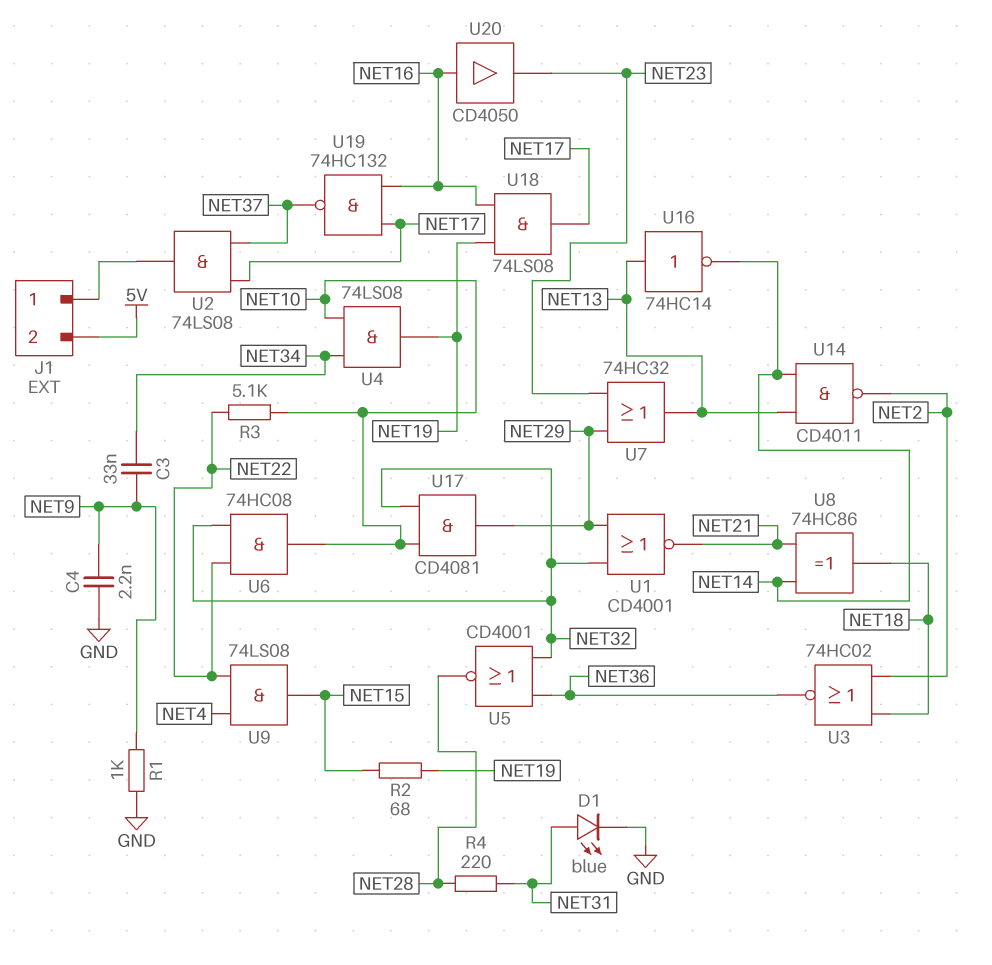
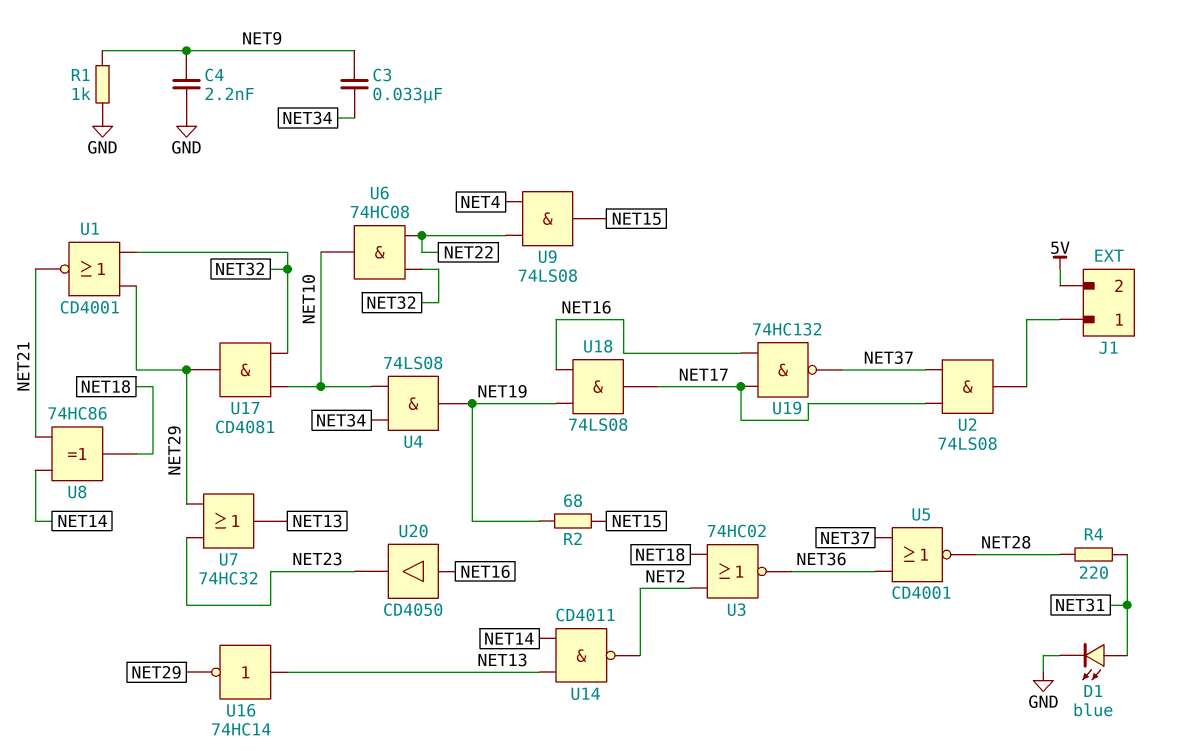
R3: 5.1k (NET10, NET22) -> none
U5: NOR CD4001 (in NET32, in NET36, out NET28) -> NOR CD4001 (in NET36, in NET37, out NET28)
U16: NOT 74HC14 (in NET13, out NET14) -> NOT 74HC14 (in NET13, out NET29)

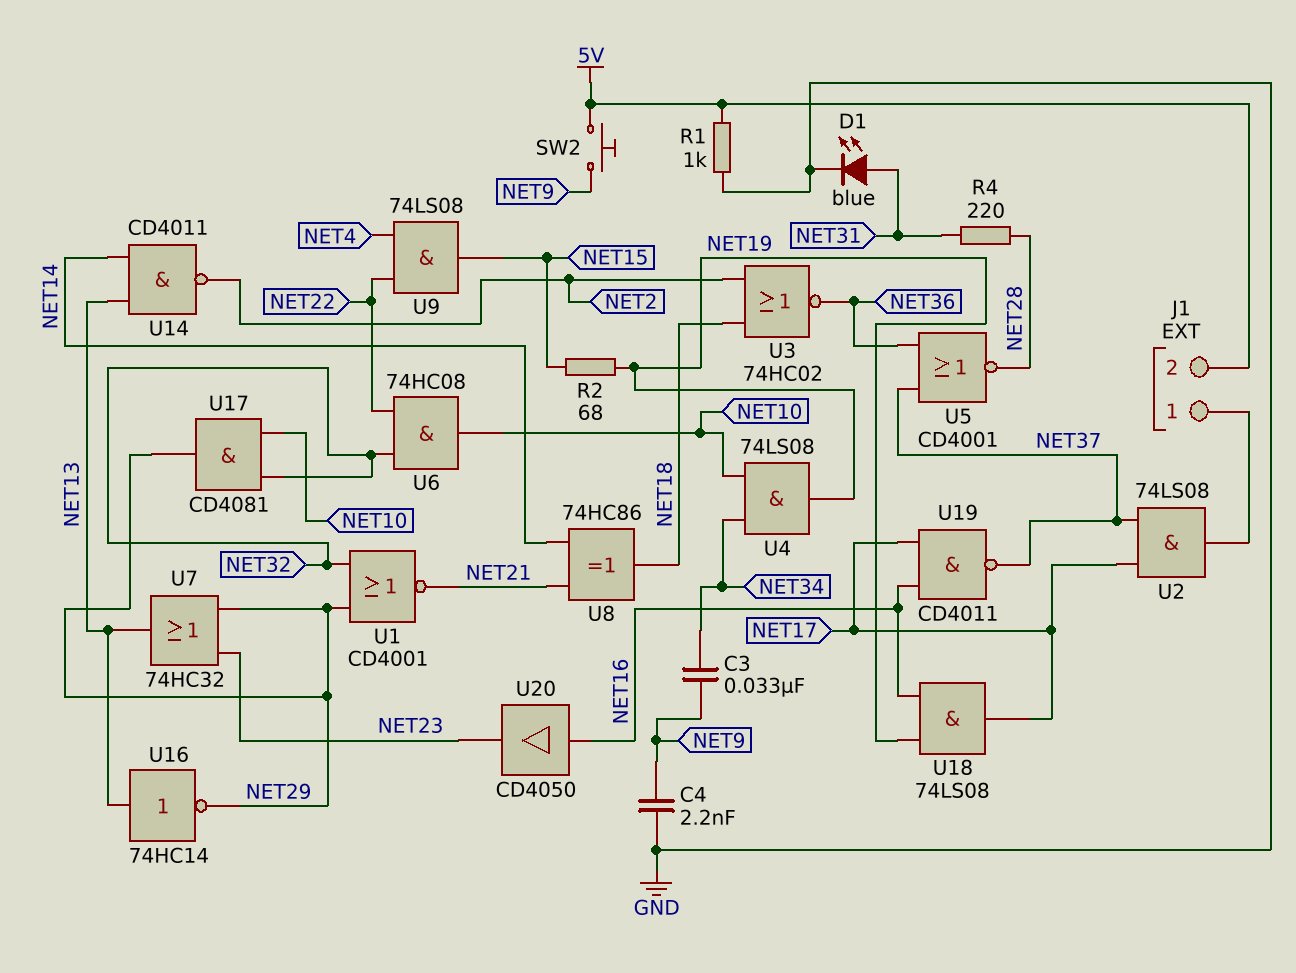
R1: 1k (GND, NET9) -> 1k (5V, GND)
SW2: none -> button (5V, NET9)
U19: NAND 74HC132 (in NET16, in NET17, out NET37) -> NAND CD4011 (in NET16, in NET17, out NET37)

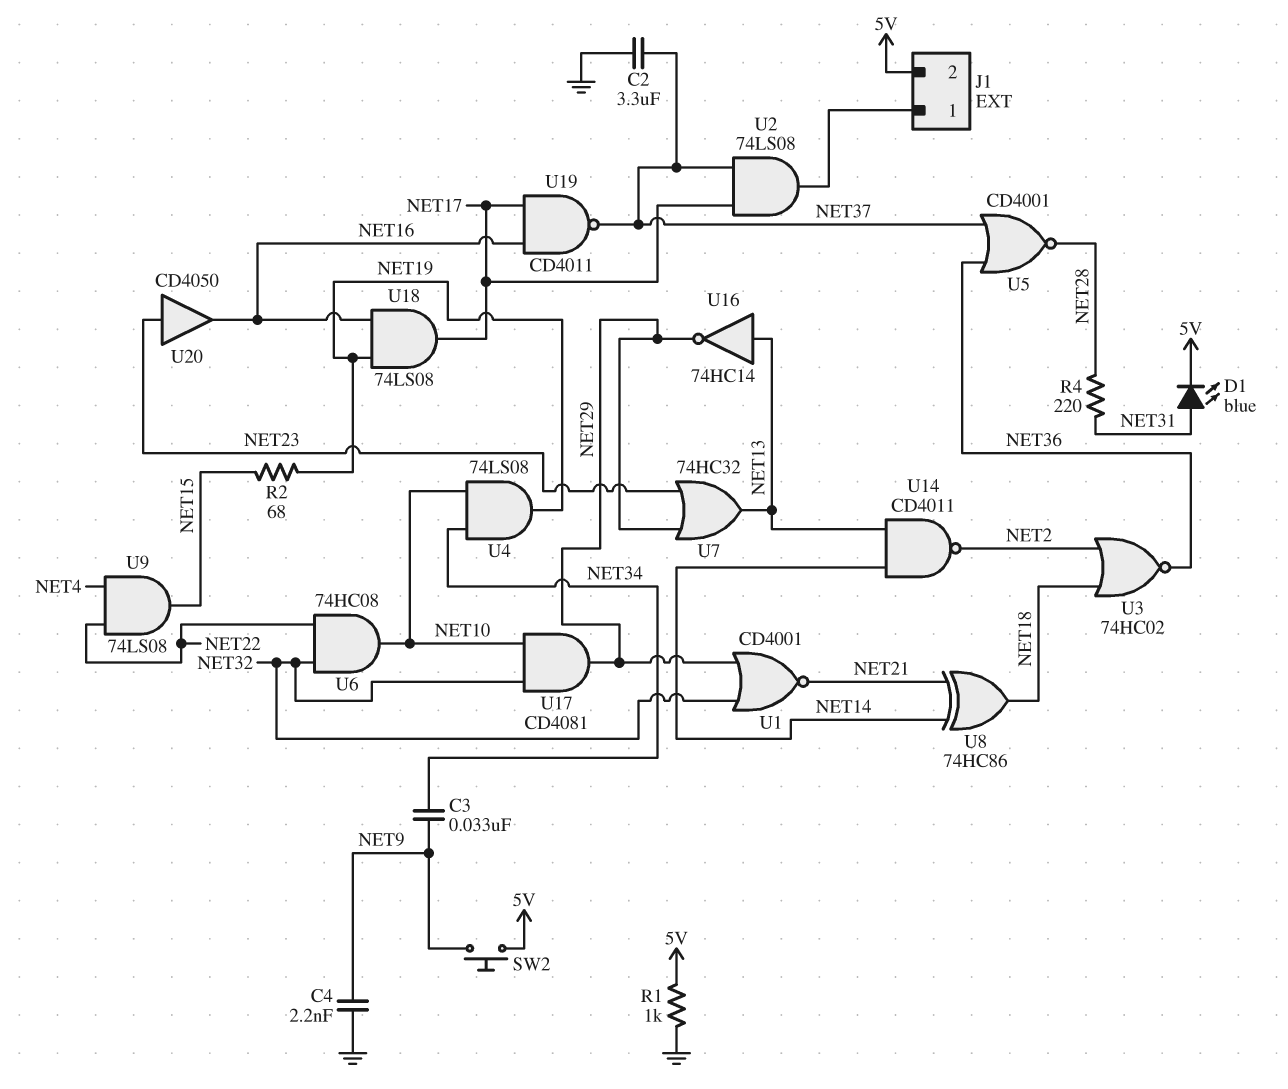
C2: none -> 3.3uF (GND, NET37)
D1: LED blue (A NET31, K GND) -> LED blue (A NET31, K 5V)
U20: buffer CD4050 (in NET16, out NET23) -> buffer CD4050 (in NET23, out NET16)

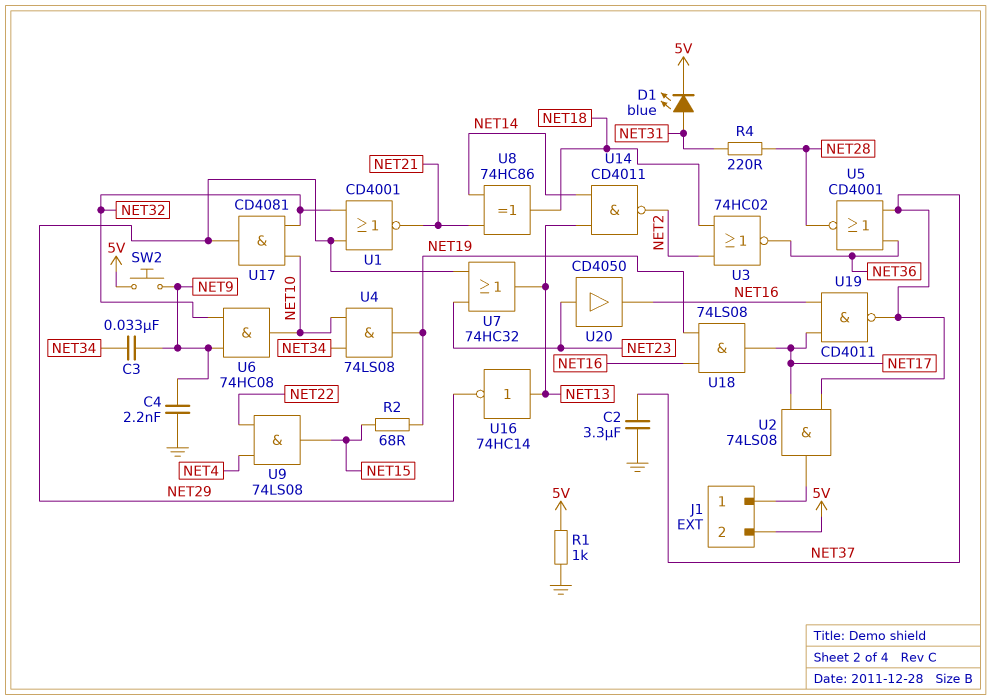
U6: AND 74HC08 (in NET22, in NET32, out NET10) -> AND 74HC08 (in NET9, in NET32, out NET10)

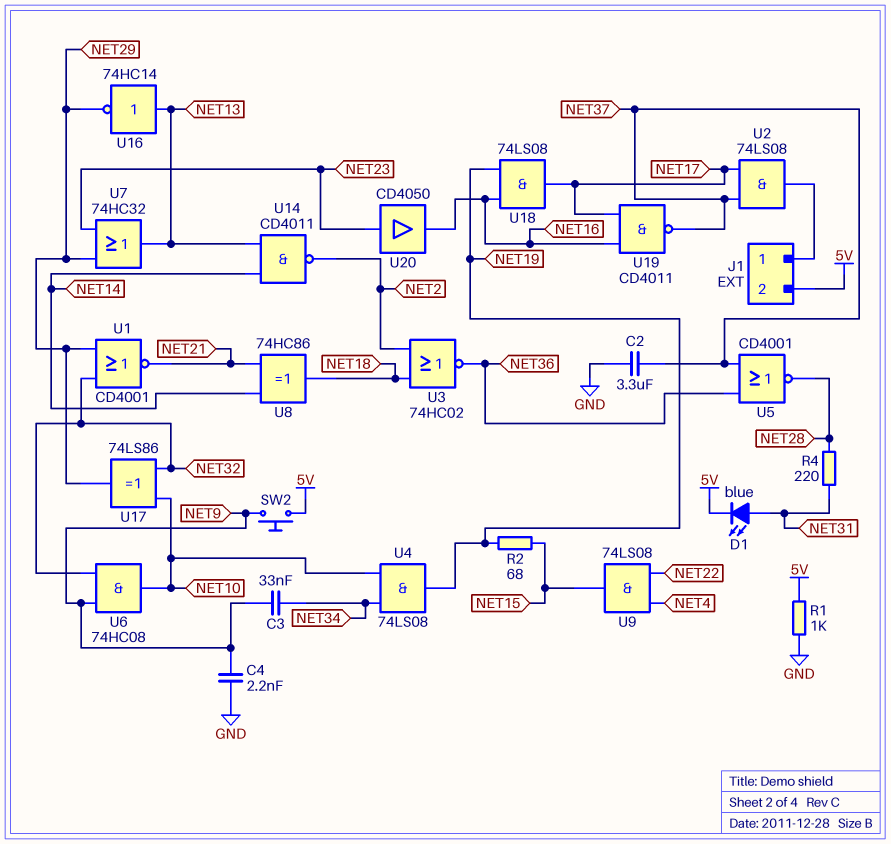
U17: AND CD4081 (in NET10, in NET32, out NET29) -> XOR 74LS86 (in NET10, in NET32, out NET29)

